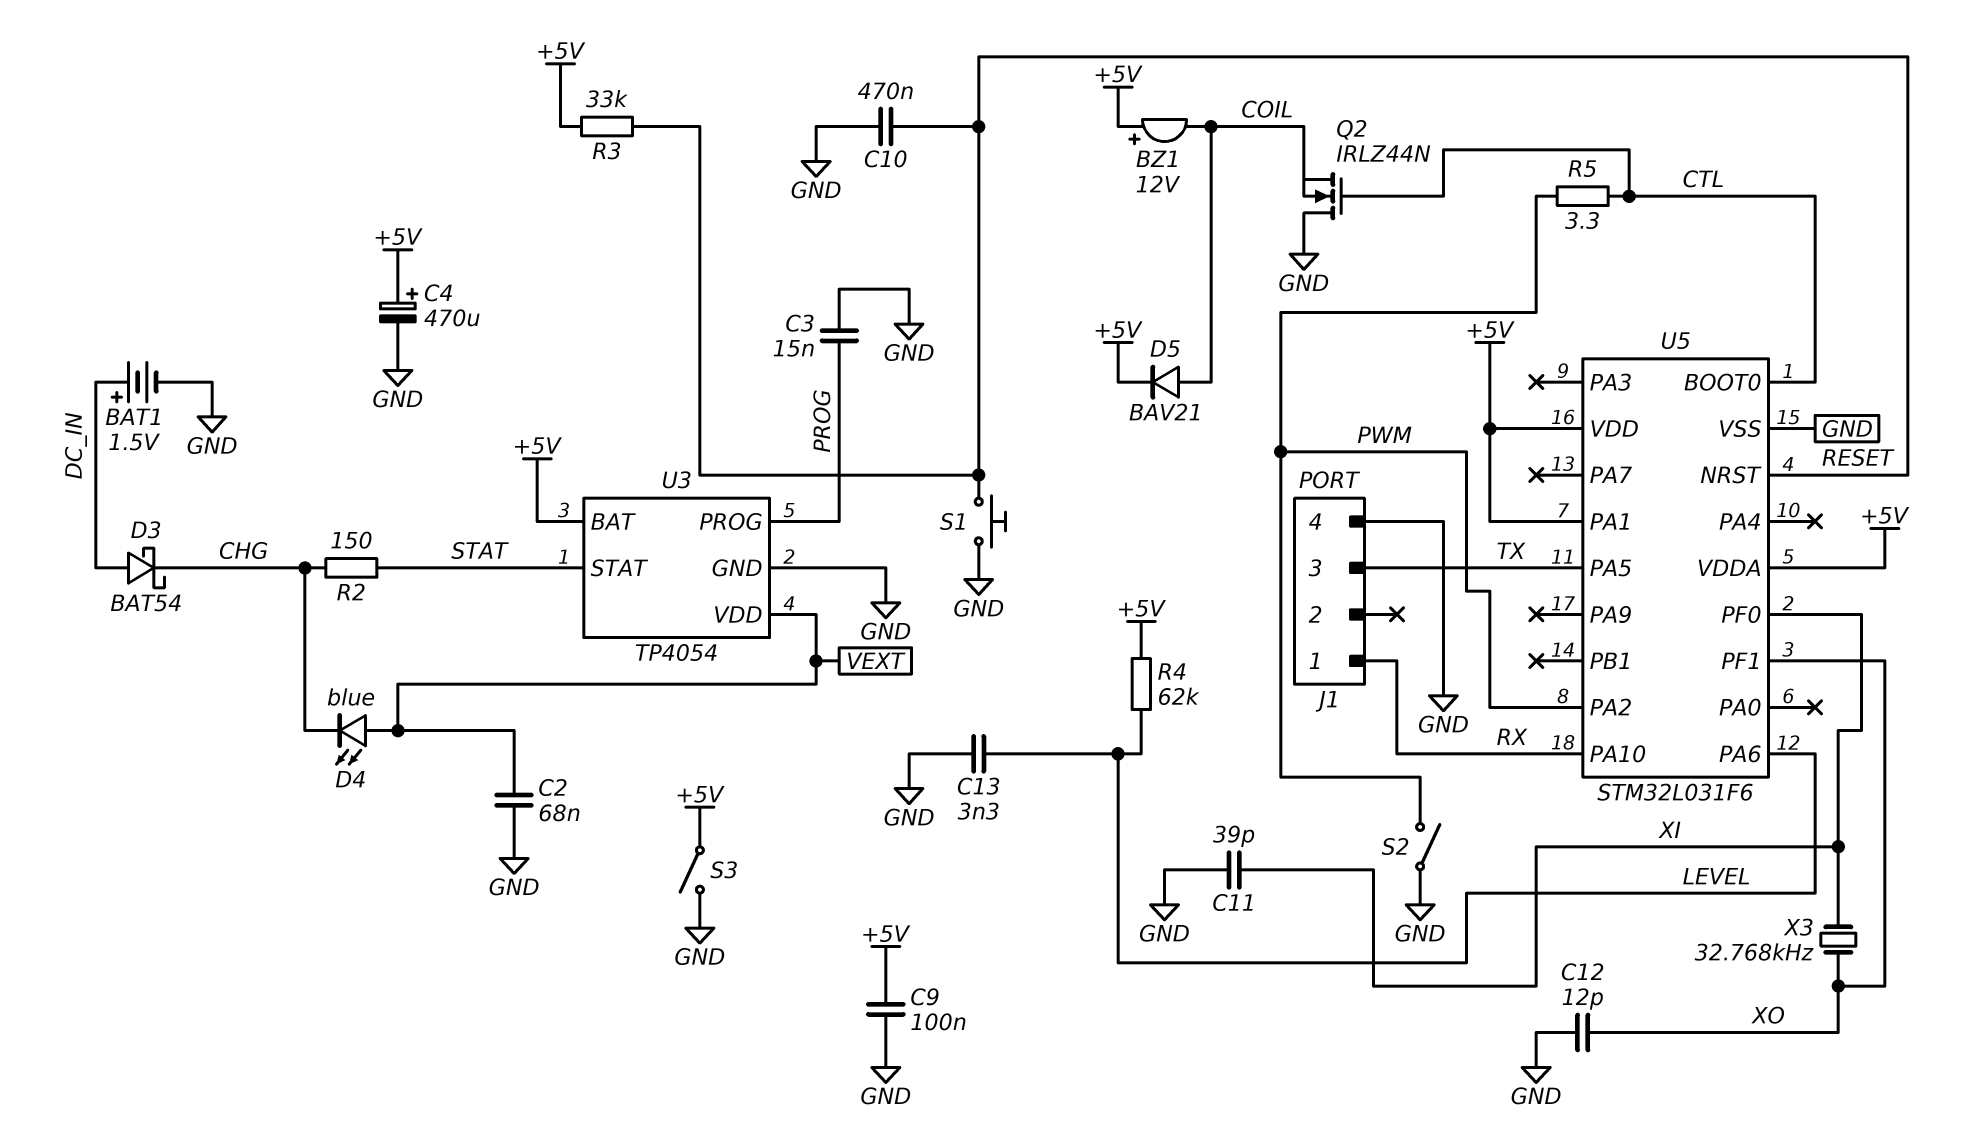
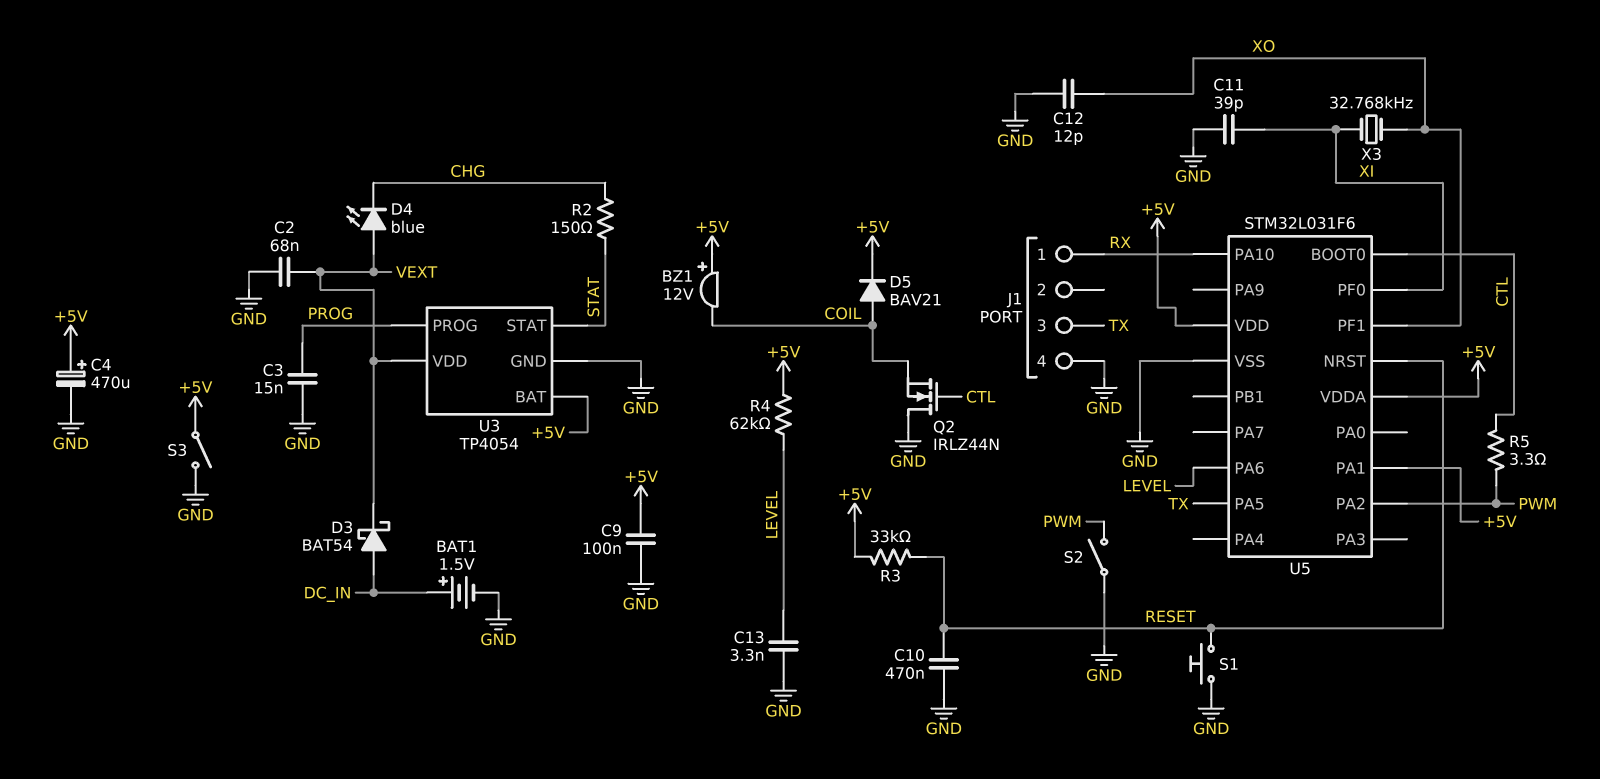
D3: schottky BAT54 (A DC_IN, K CHG) -> schottky BAT54 (A DC_IN, K VEXT)

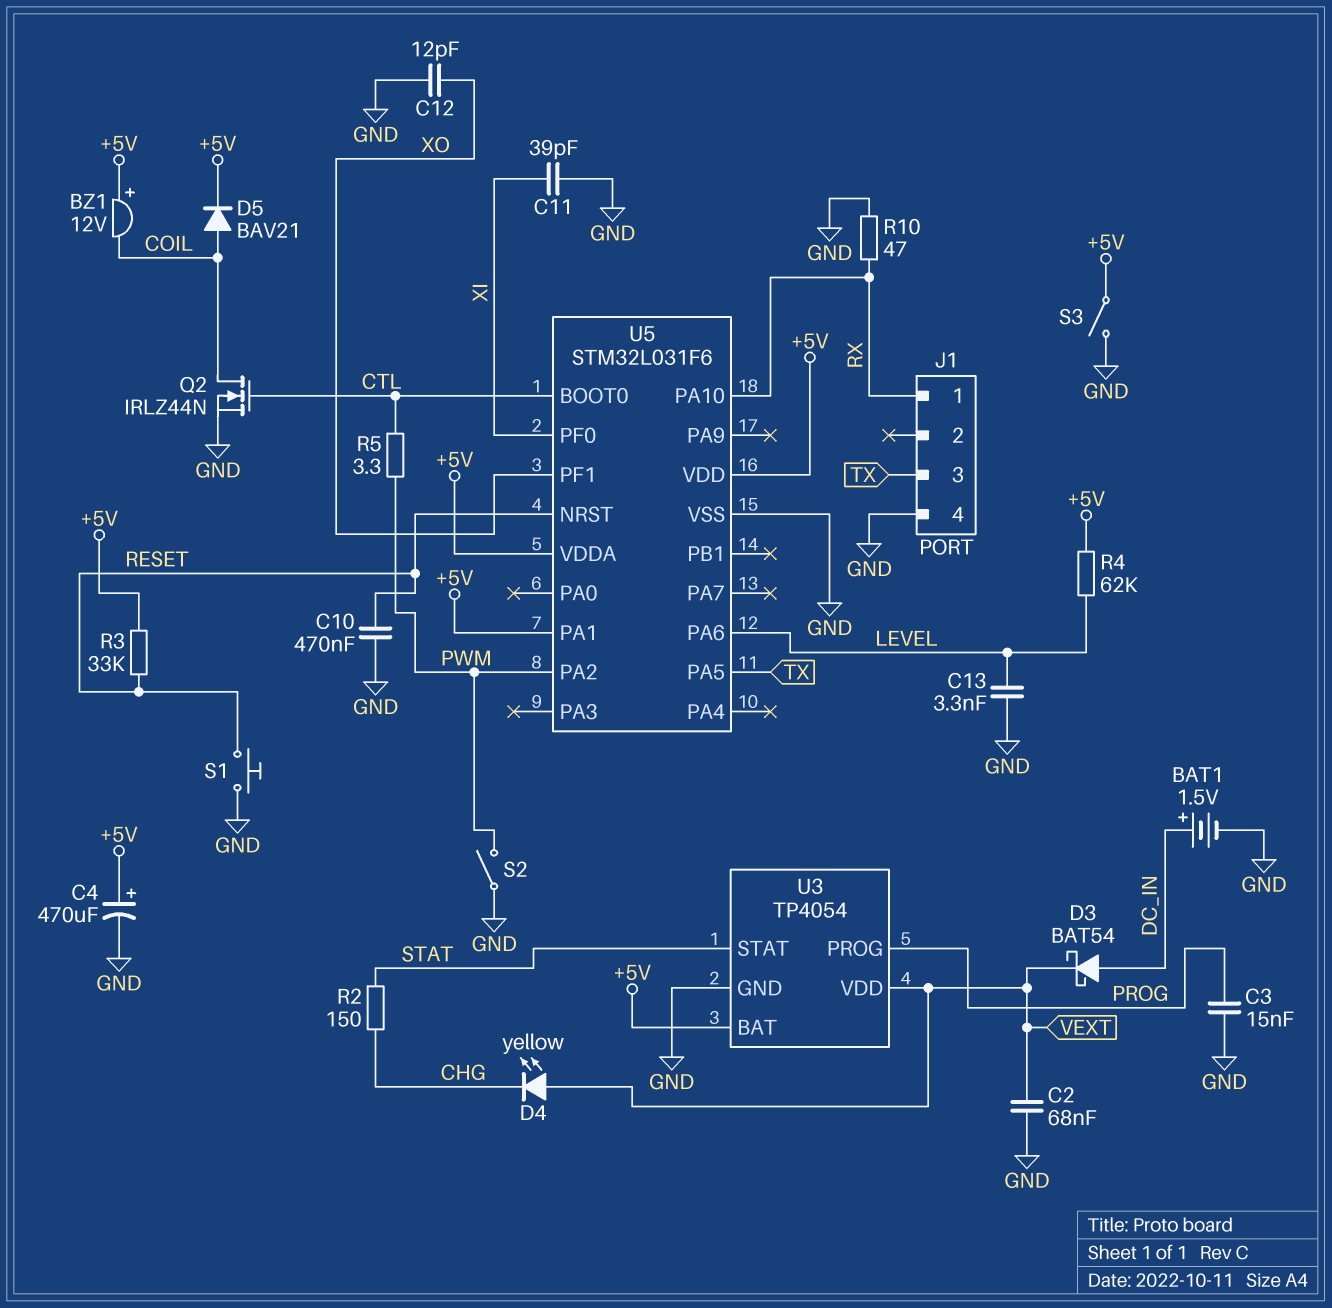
C9: 100nF (+5V, GND) -> none
D4: LED blue (A VEXT, K CHG) -> LED yellow (A VEXT, K CHG)
Q2: NMOS IRLZ44N (G CTL, D GND, S COIL) -> NMOS IRLZ44N (G CTL, D COIL, S GND)
R10: none -> 47 (GND, RX)
X3: 32.768kHz (XI, XO) -> none

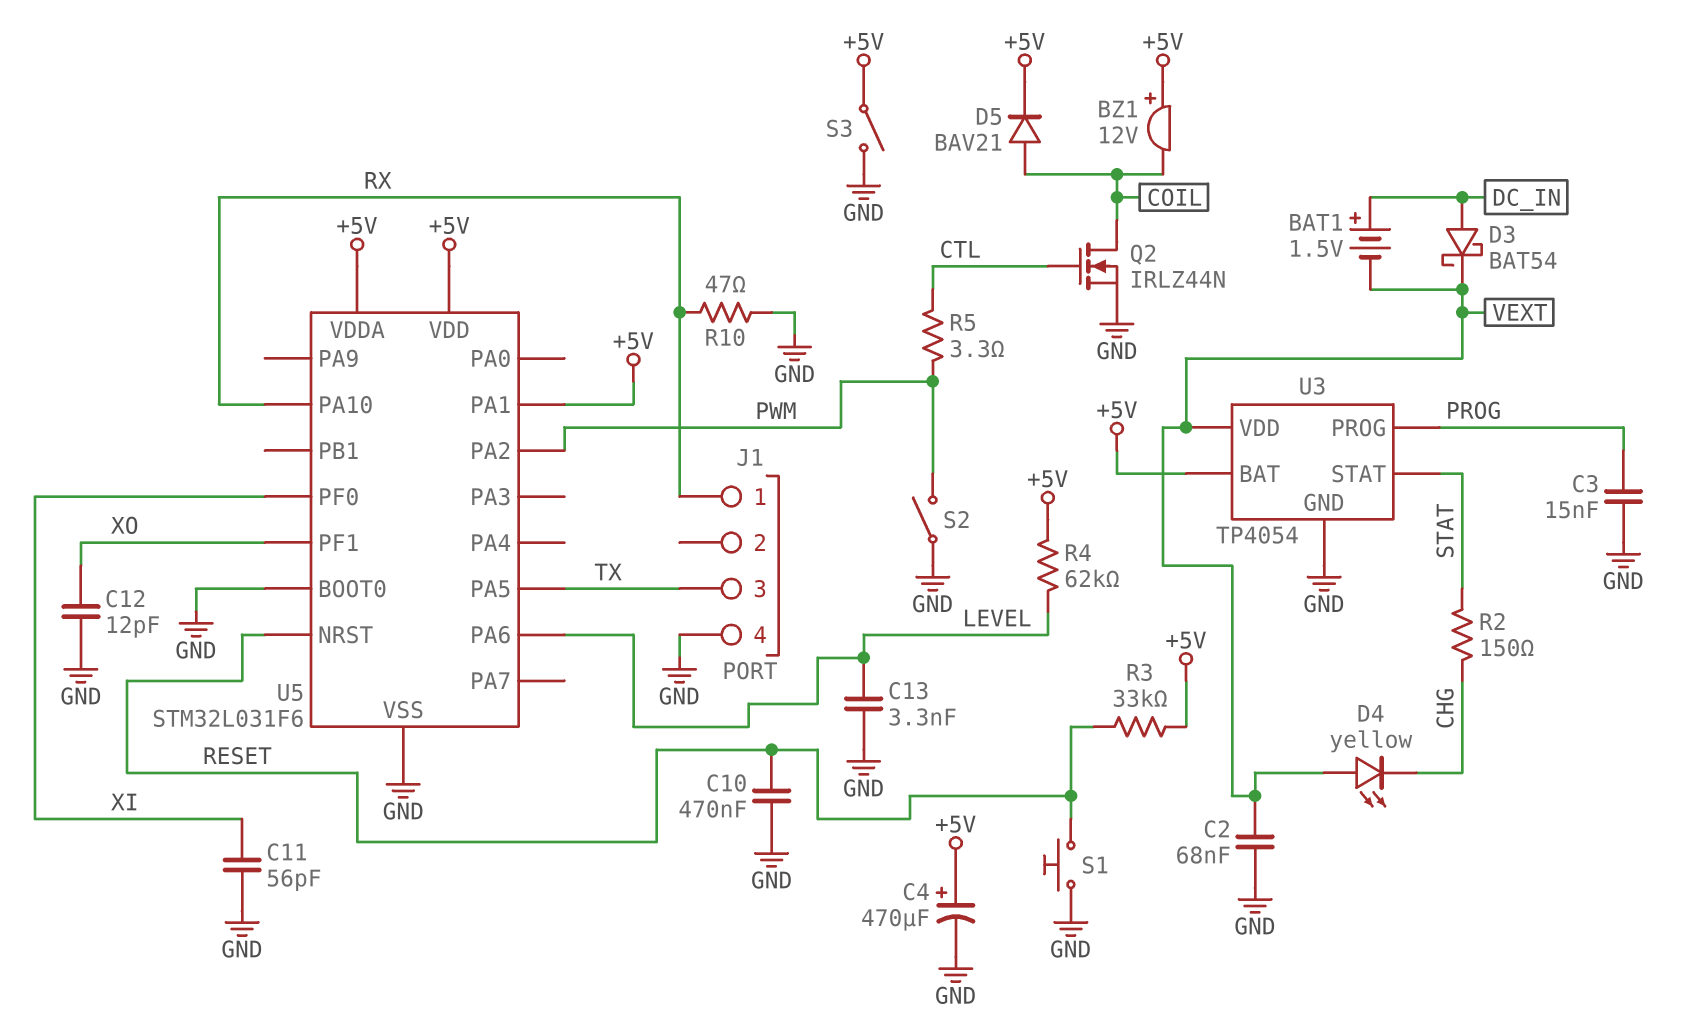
BAT1: 1.5V (plus DC_IN, minus GND) -> 1.5V (plus DC_IN, minus VEXT)
C11: 39pF (GND, XI) -> 56pF (GND, XI)
U5 pin BOOT0: CTL -> GND

